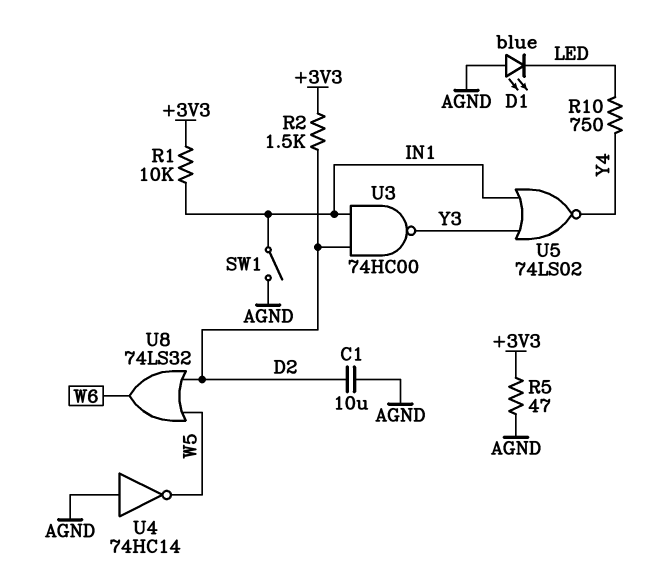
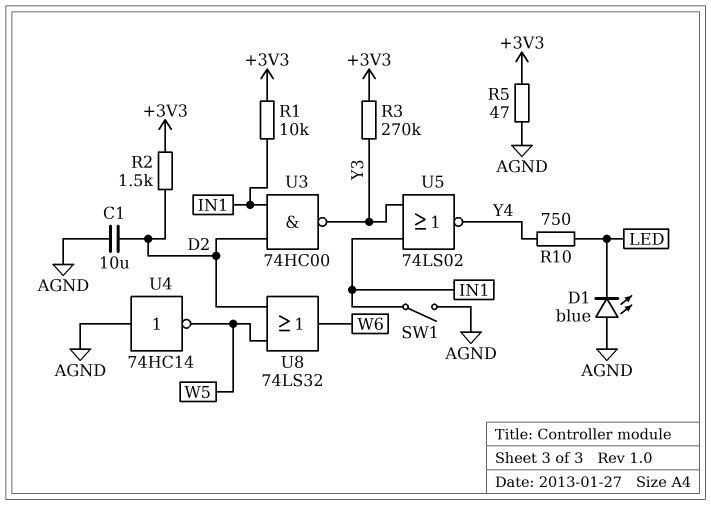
R3: none -> 270k (+3V3, Y3)

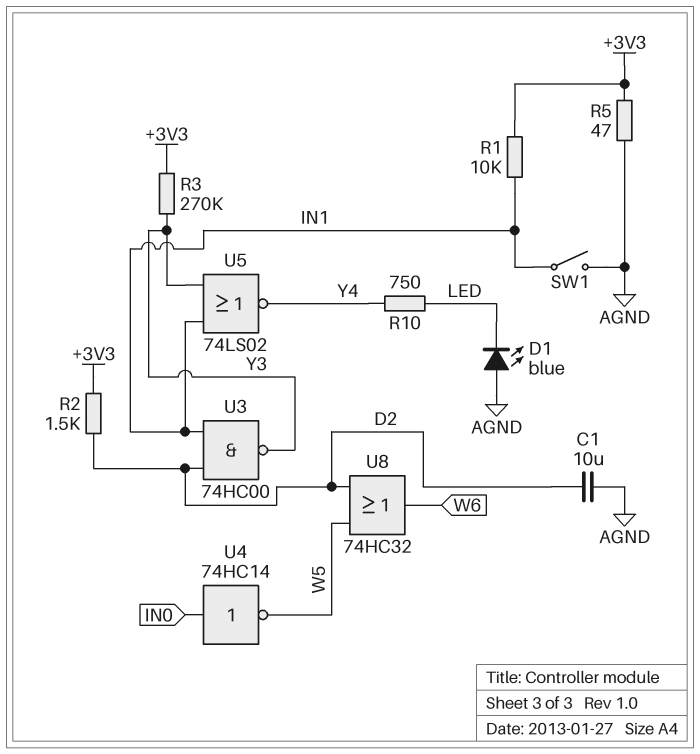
U4: NOT 74HC14 (in AGND, out W5) -> NOT 74HC14 (in IN0, out W5)
U8: OR 74LS32 (in D2, in W5, out W6) -> OR 74HC32 (in D2, in W5, out W6)

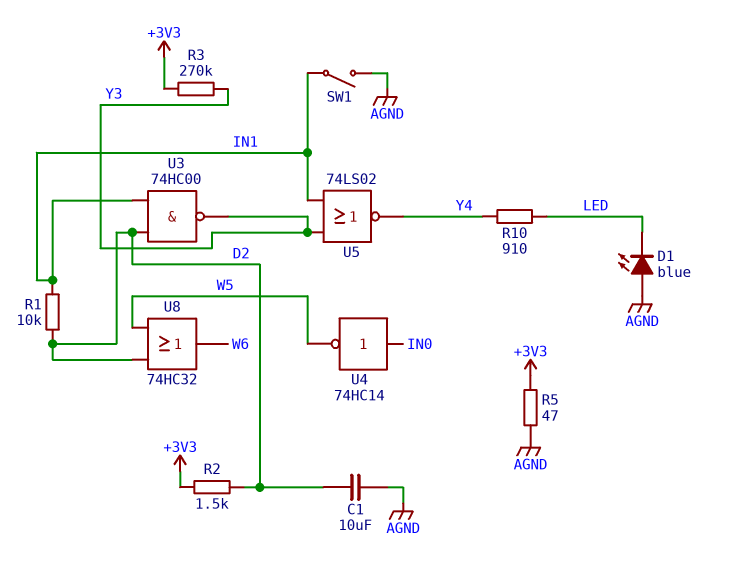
R1: 10k (+3V3, IN1) -> 10k (D2, IN1)
R10: 750 (LED, Y4) -> 910 (LED, Y4)

